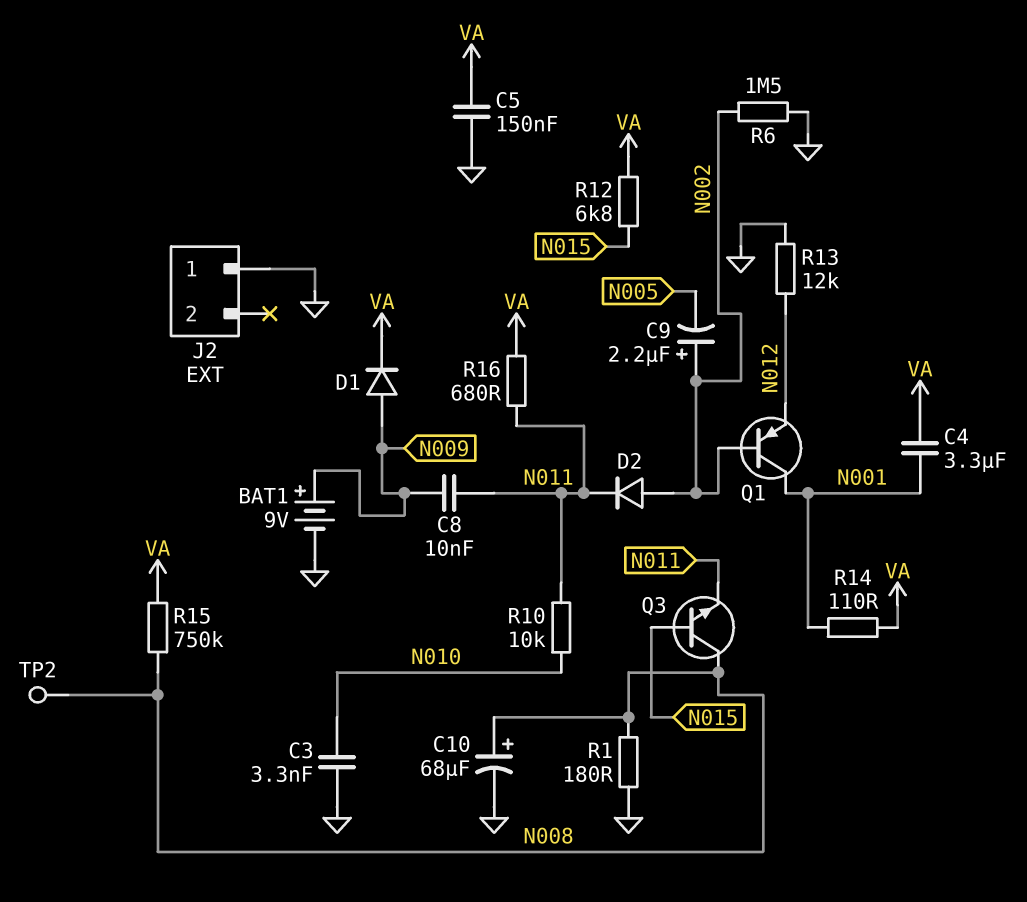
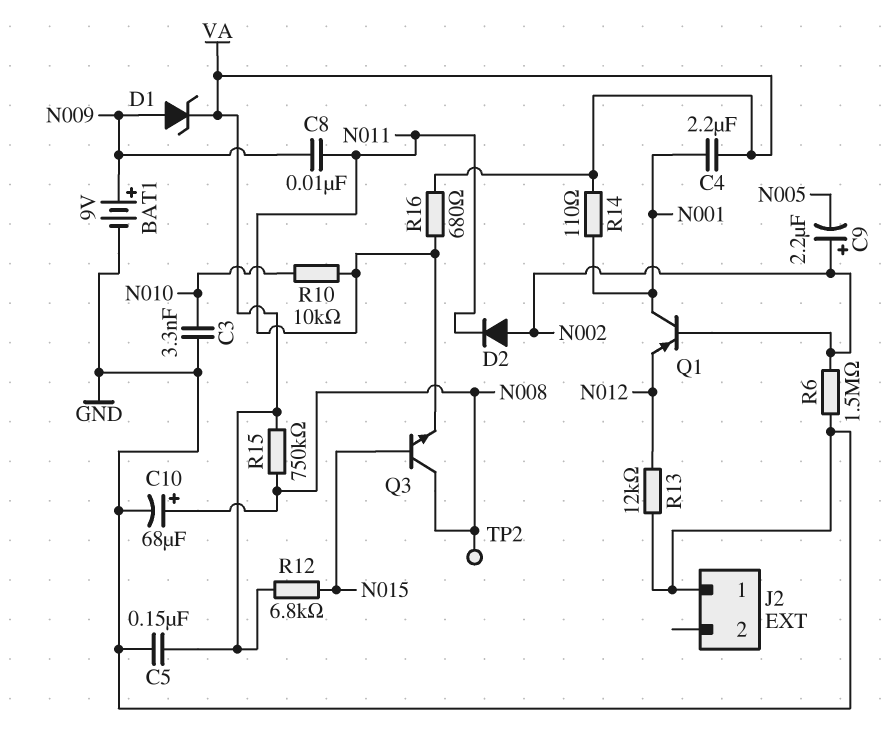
C4: 3.3uF (N001, VA) -> 2.2uF (N001, VA)
D1: diode (A N009, K VA) -> zener (A N009, K VA)
R1: 180 (GND, N008) -> none

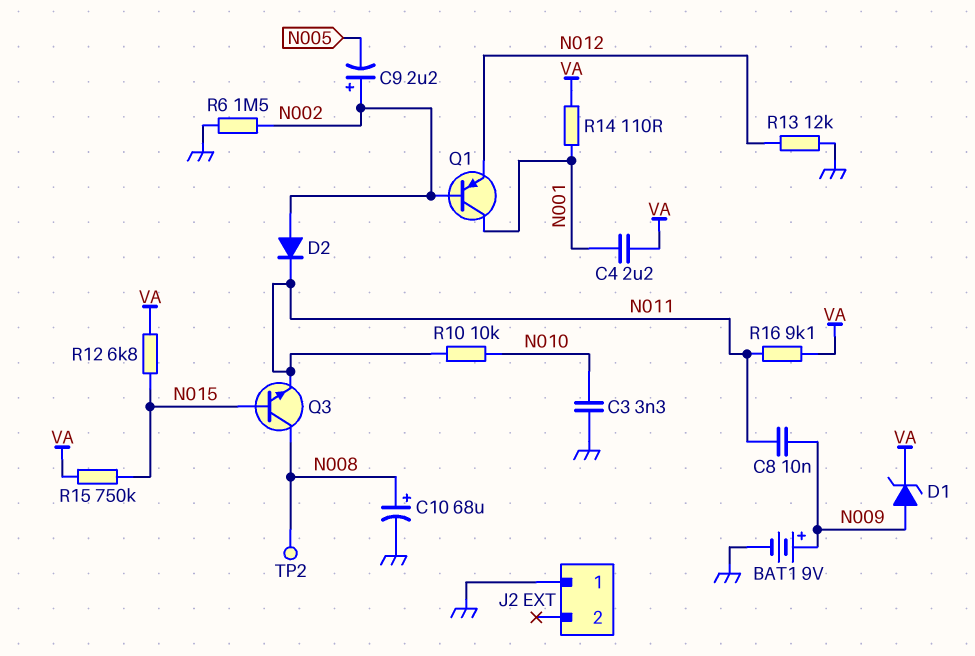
C5: 150nF (GND, VA) -> none
R15: 750k (N008, VA) -> 750k (N015, VA)
R16: 680 (N011, VA) -> 9.1k (N011, VA)

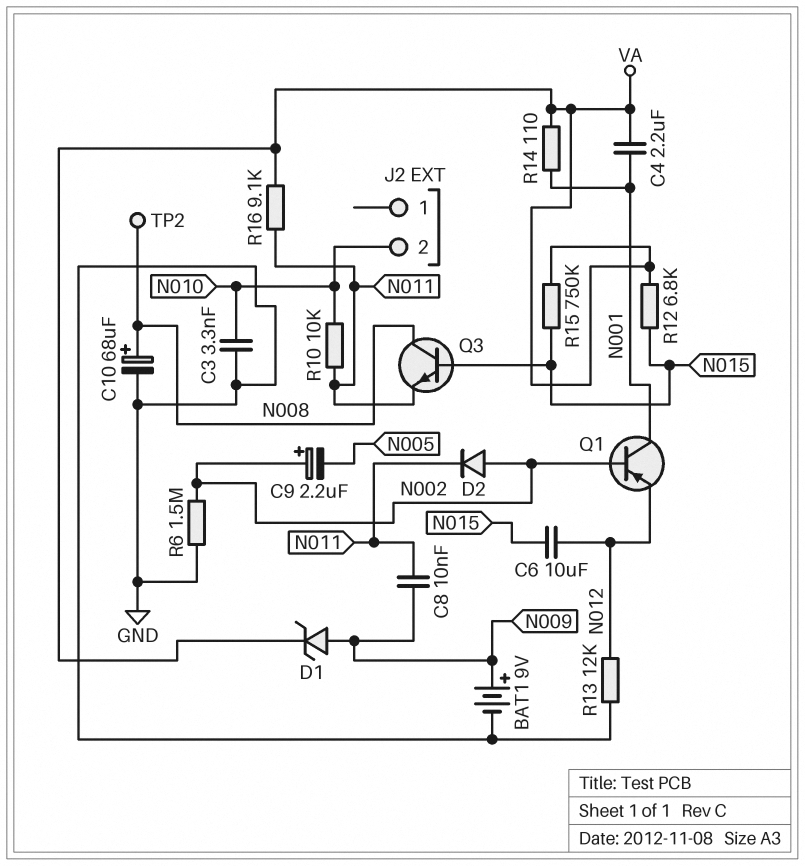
C6: none -> 10uF (N012, N015)
J2 pin 1: GND -> none
J2 pin 2: none -> N010

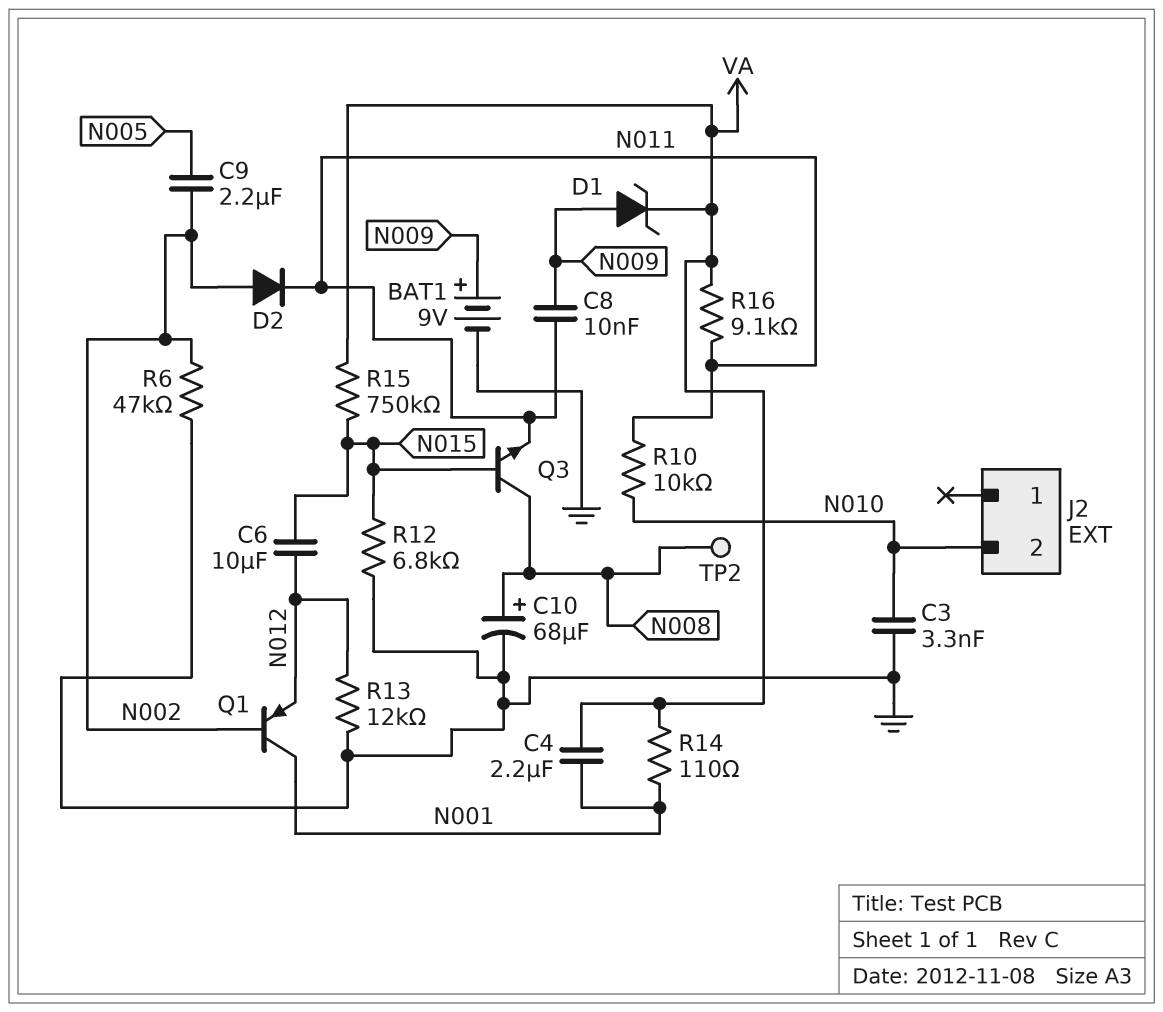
C9: 2.2uF (plus N002, minus N005) -> 2.2uF (N002, N005)
R6: 1.5M (GND, N002) -> 47k (GND, N002)
R12: 6.8k (N015, VA) -> 6.8k (GND, N015)

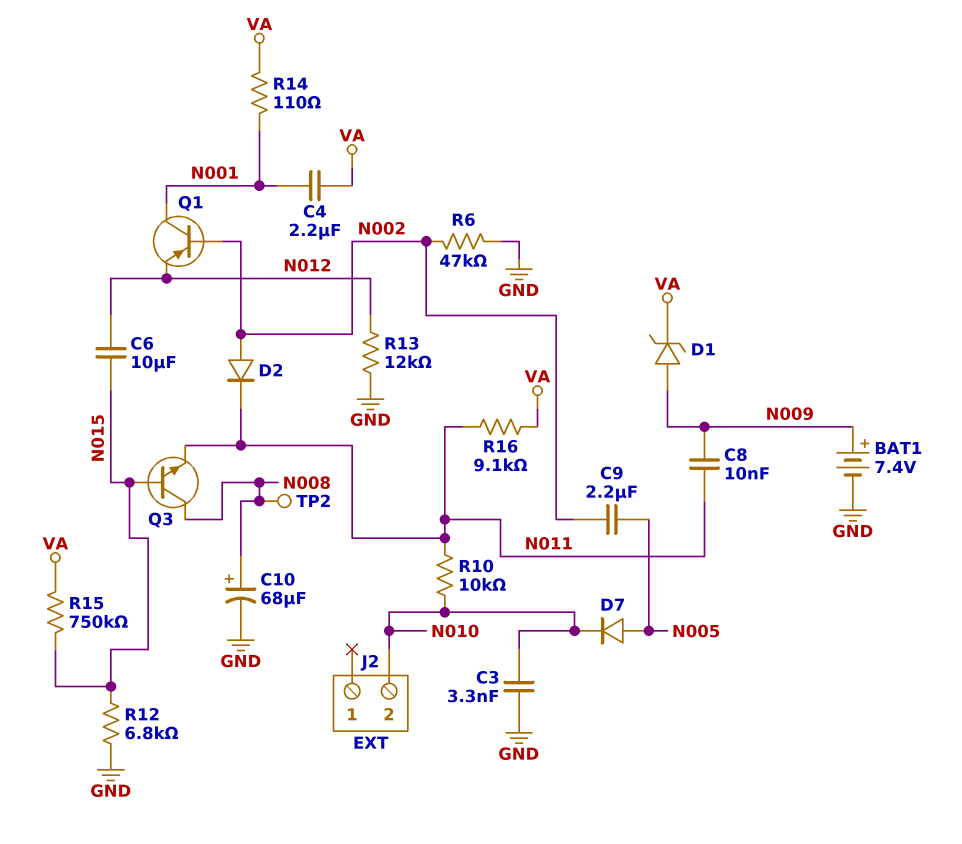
BAT1: 9V (plus N009, minus GND) -> 7.4V (plus N009, minus GND)
D7: none -> diode (A N005, K N010)

